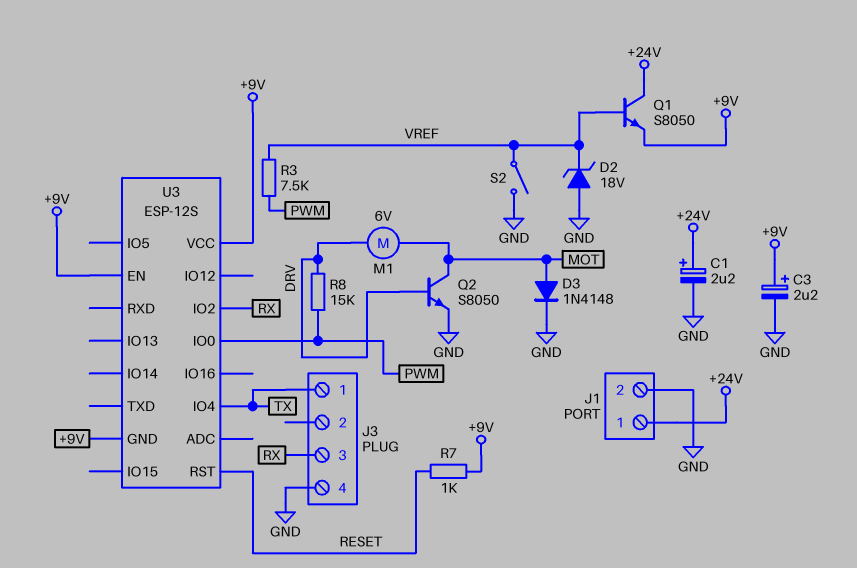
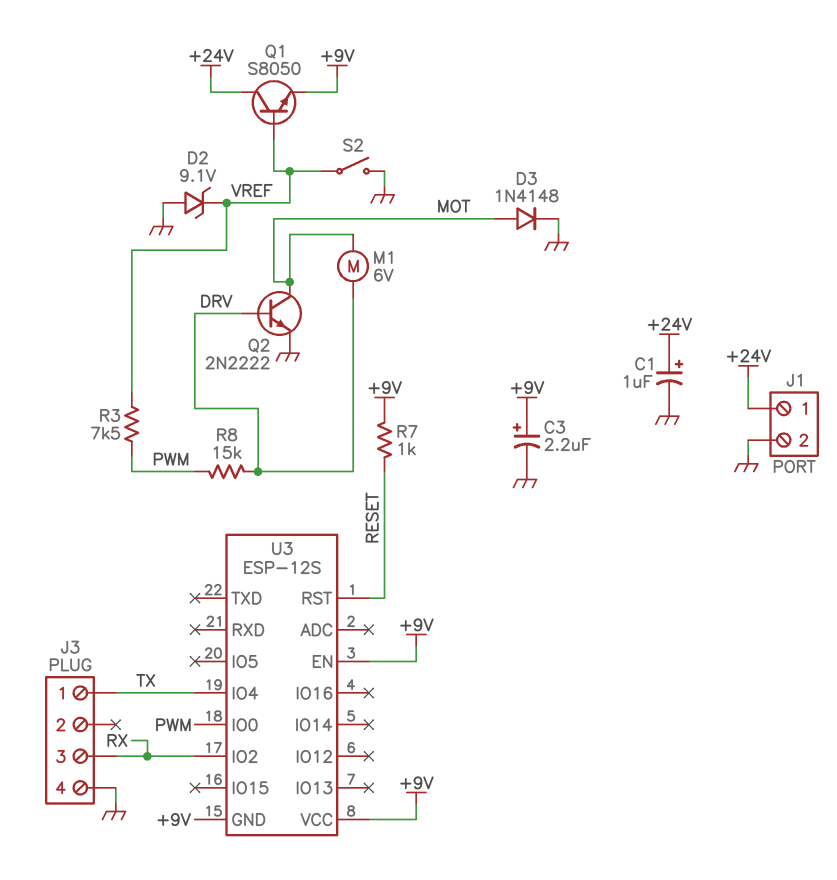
C1: 2.2uF (plus +24V, minus GND) -> 1uF (plus +24V, minus GND)
D2: zener 18V (A GND, K VREF) -> zener 9.1V (A GND, K VREF)
Q2: NPN S8050 (B DRV, C MOT, E GND) -> NPN 2N2222 (B DRV, C MOT, E GND)

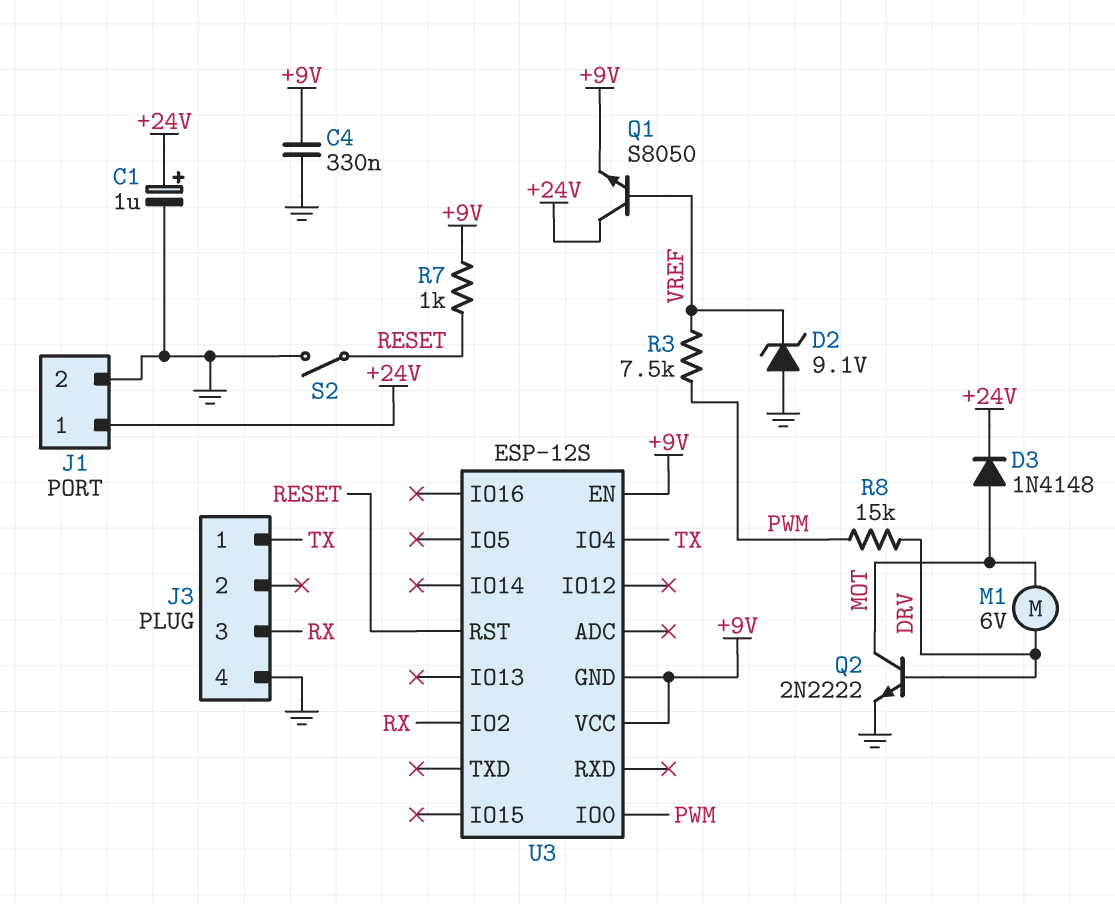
C3: 2.2uF (plus +9V, minus GND) -> none
C4: none -> 330nF (+9V, GND)
D3: diode 1N4148 (A MOT, K GND) -> diode 1N4148 (A MOT, K +24V)
S2: switch (GND, VREF) -> switch (GND, RESET)

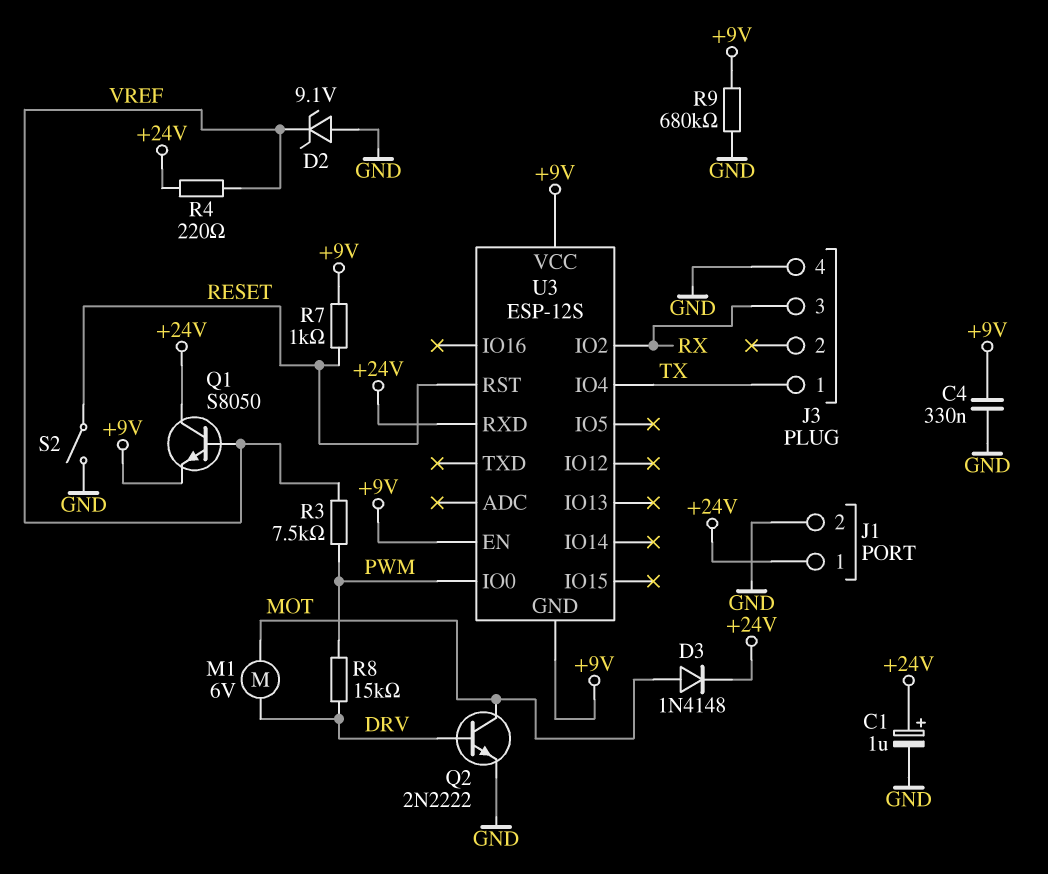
R4: none -> 220 (+24V, VREF)
R9: none -> 680k (+9V, GND)
U3 pin RXD: none -> +24V

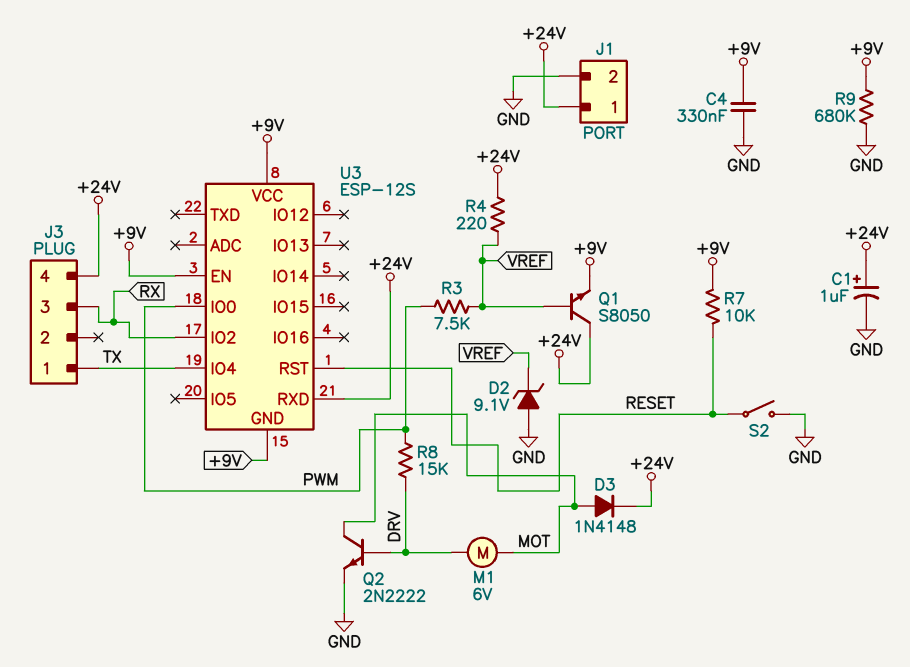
J3 pin 4: GND -> +24V
R7: 1k (+9V, RESET) -> 10k (+9V, RESET)

